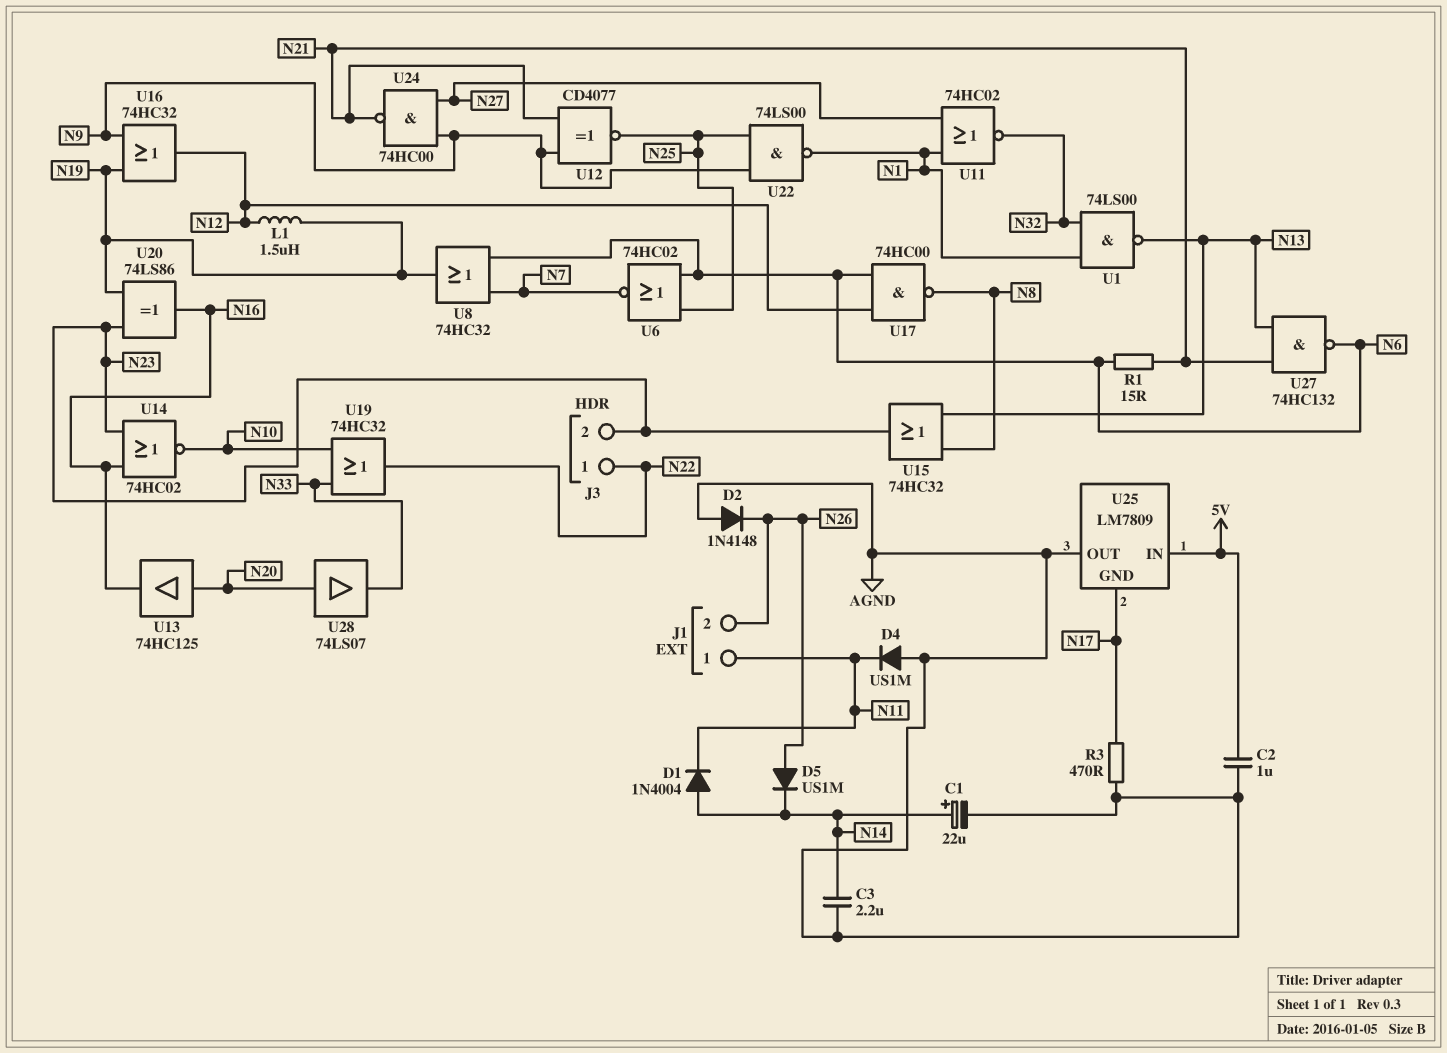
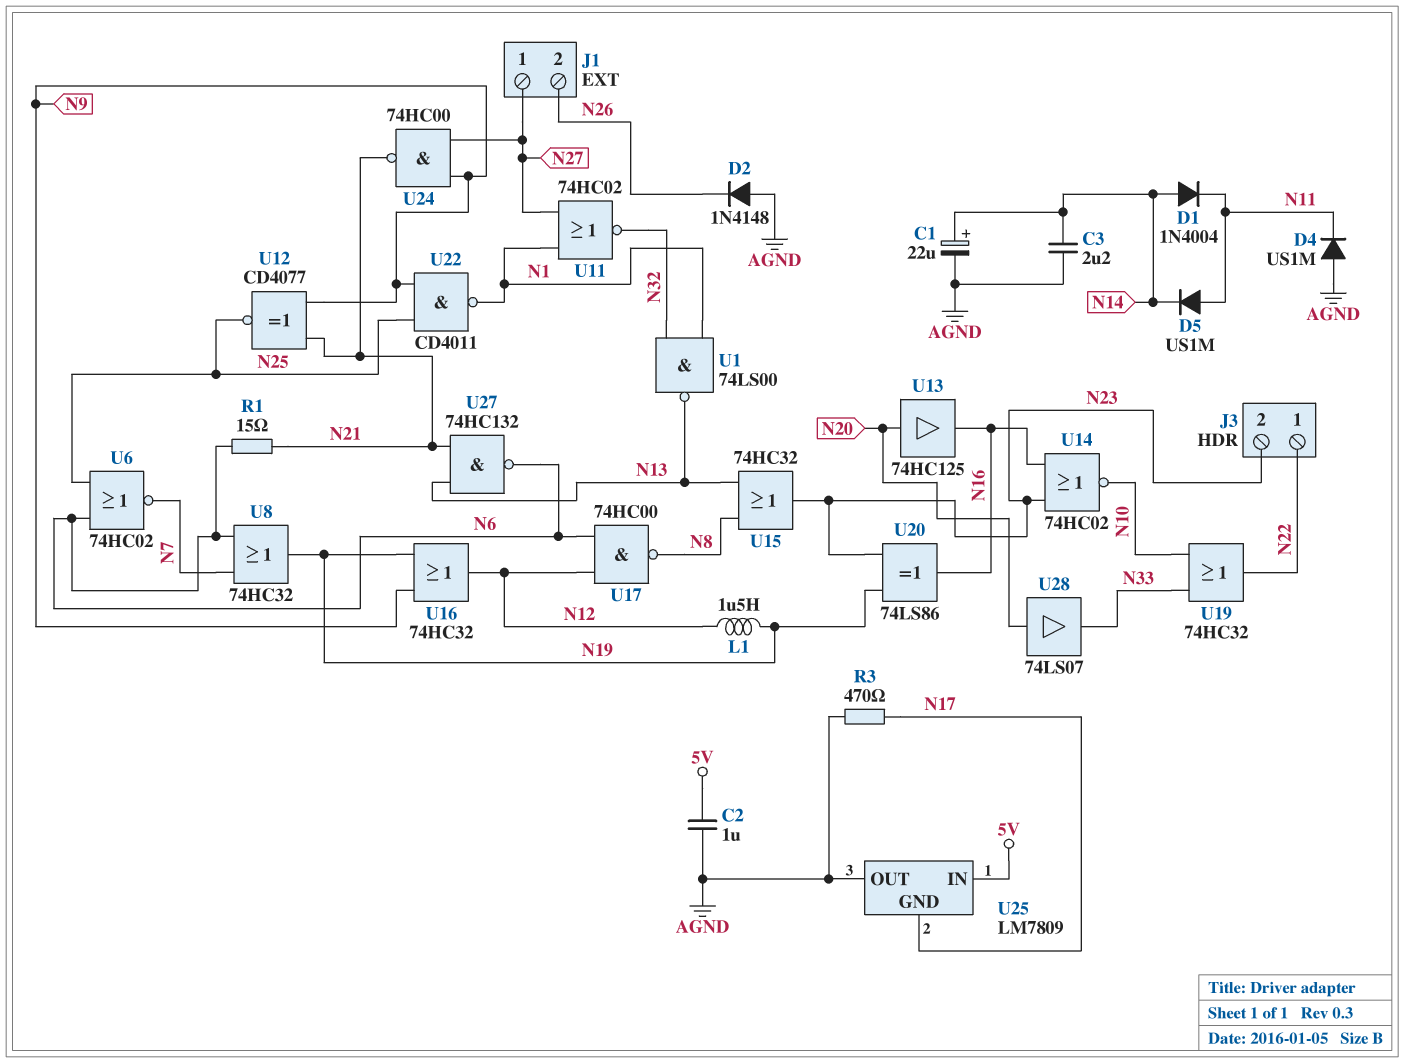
D5: diode US1M (A N26, K N14) -> diode US1M (A N11, K N14)
J1 pin 1: N11 -> N27
U22: NAND 74LS00 (in N9, in N25, out N1) -> NAND CD4011 (in N9, in N25, out N1)

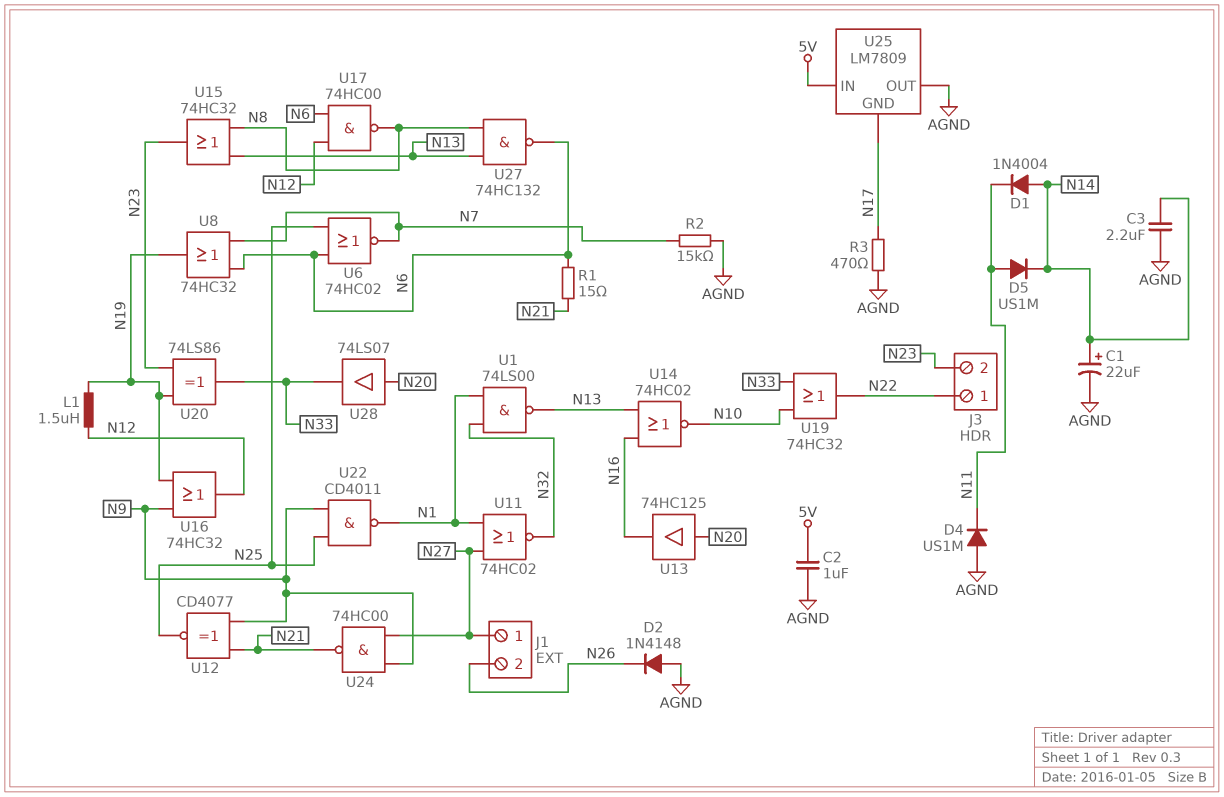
R2: none -> 15k (AGND, N7)
U14: NOR 74HC02 (in N16, in N23, out N10) -> NOR 74HC02 (in N13, in N16, out N10)
U20: XOR 74LS86 (in N19, in N23, out N16) -> XOR 74LS86 (in N19, in N23, out N33)
U27: NAND 74HC132 (in N13, in N21, out N6) -> NAND 74HC132 (in N8, in N13, out N6)

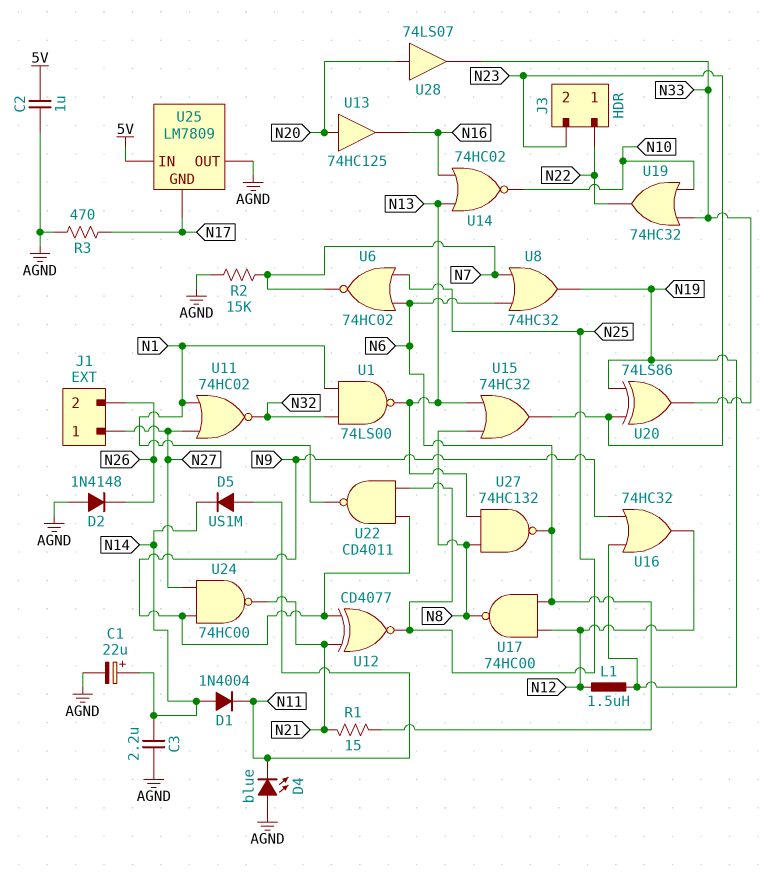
D4: diode US1M (A AGND, K N11) -> LED blue (A AGND, K N11)

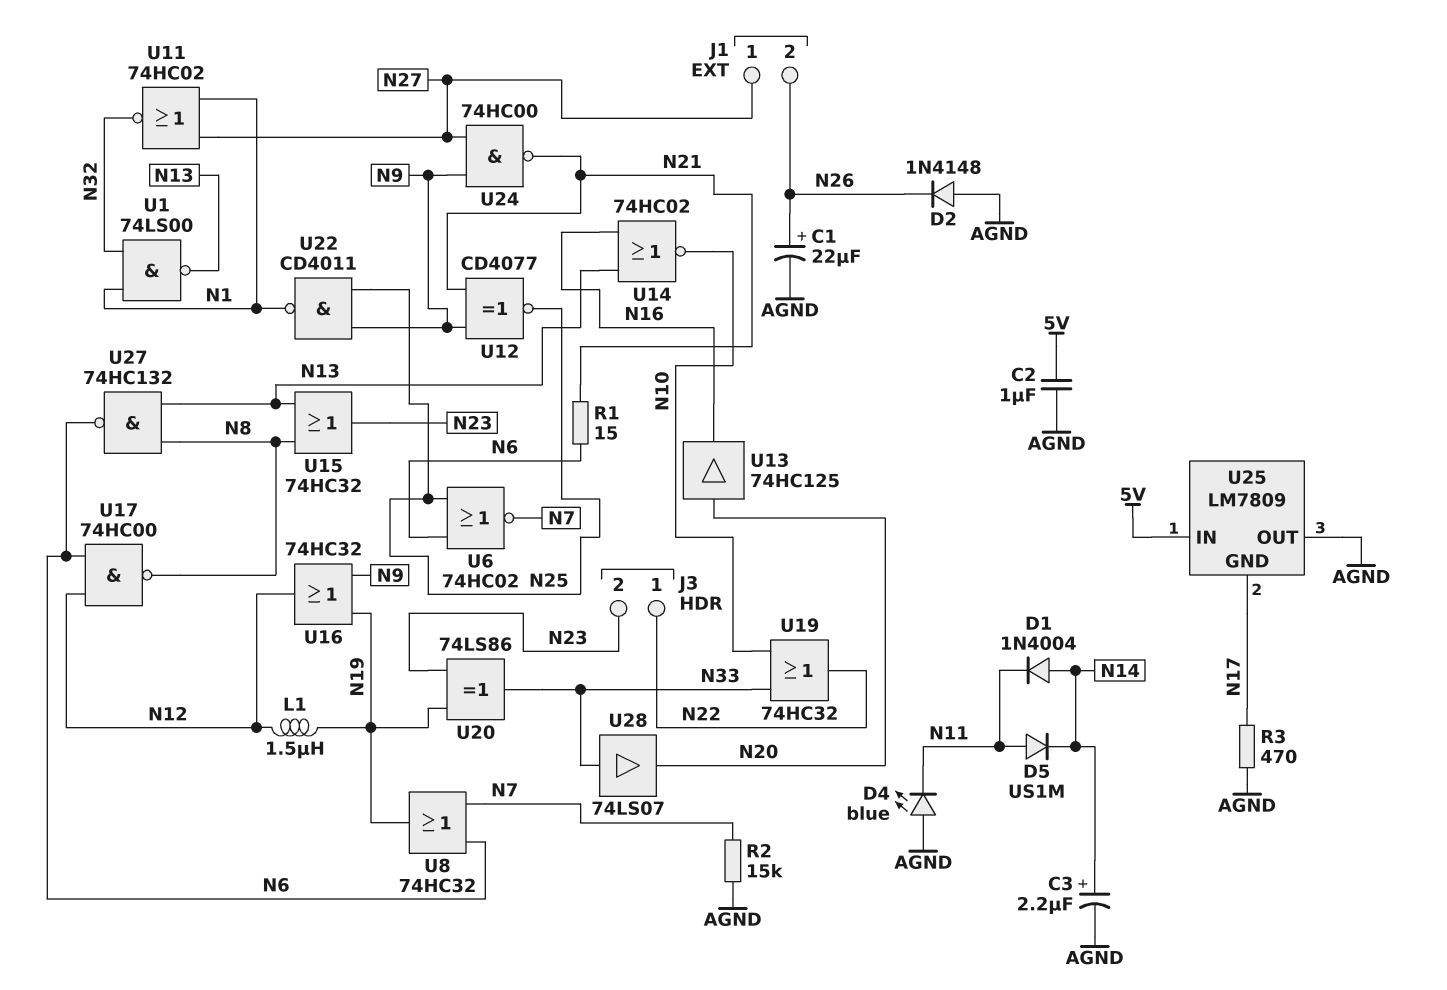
C1: 22uF (plus N14, minus AGND) -> 22uF (plus N26, minus AGND)
C3: 2.2uF (AGND, N14) -> 2.2uF (plus N14, minus AGND)
U28: buffer 74LS07 (in N20, out N33) -> buffer 74LS07 (in N33, out N20)

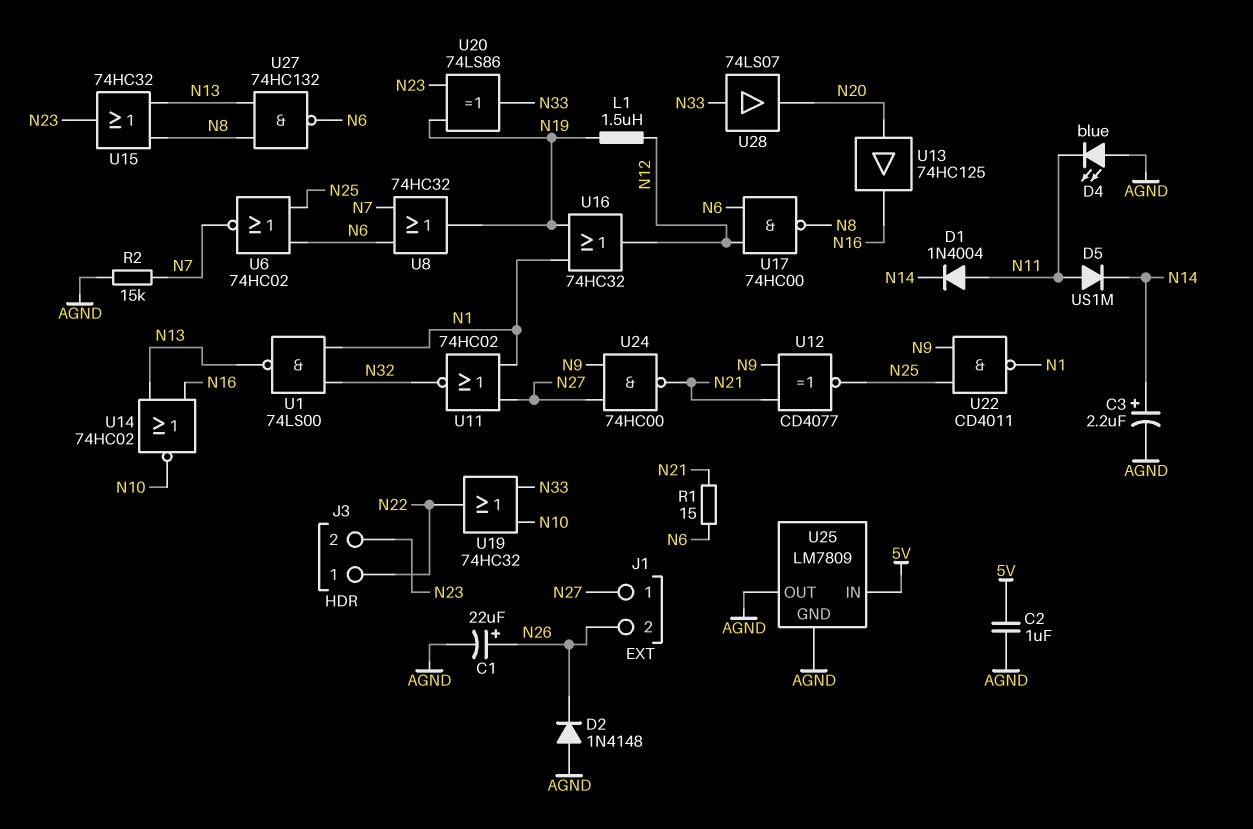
D1: diode 1N4004 (A N14, K N11) -> diode 1N4004 (A N11, K N14)
R3: 470 (AGND, N17) -> none
U16: OR 74HC32 (in N9, in N19, out N12) -> OR 74HC32 (in N1, in N19, out N12)
U25 pin GND: N17 -> AGND

